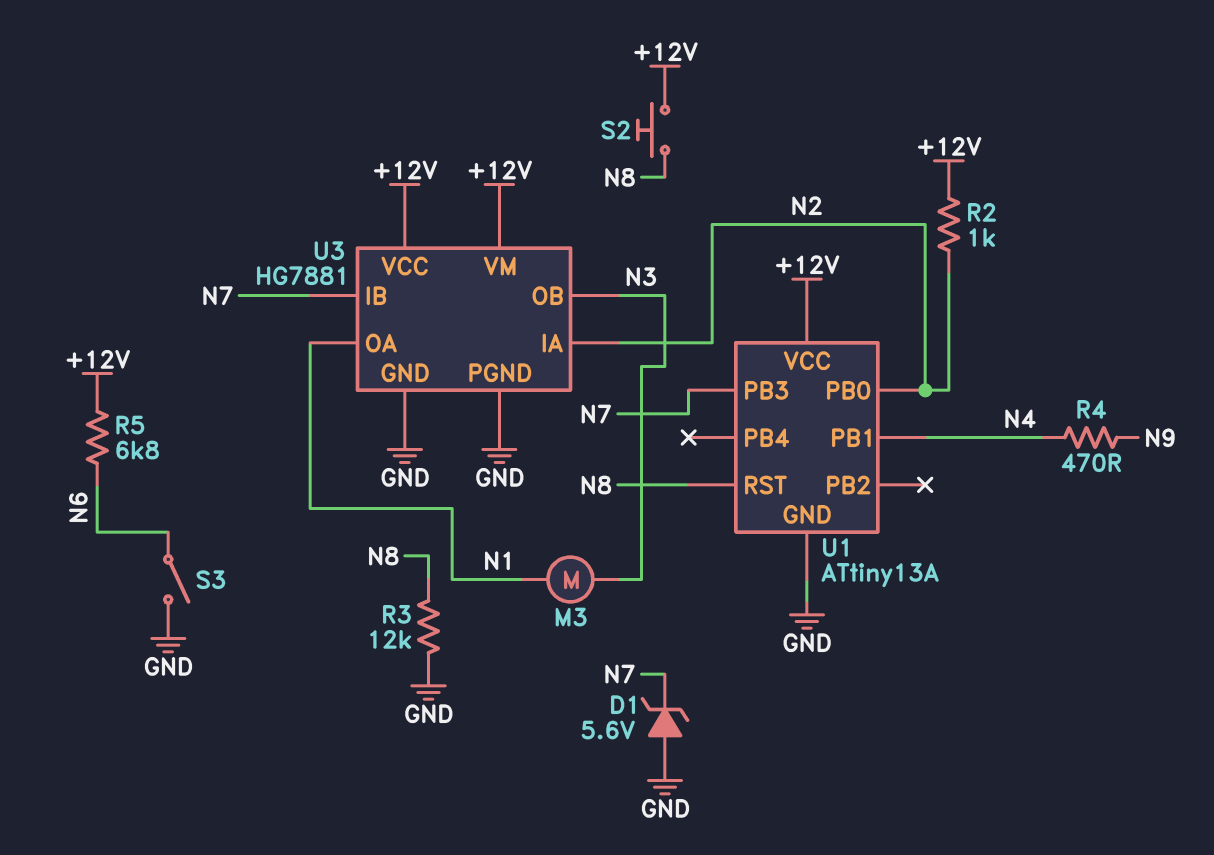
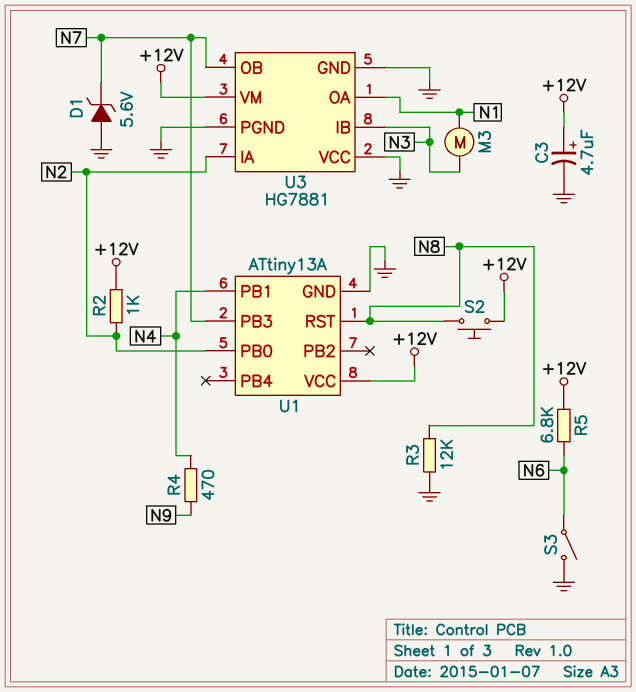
C3: none -> 4.7uF (plus +12V, minus GND)
U3 pin IB: N7 -> N3
U3 pin OB: N3 -> N7
U3 pin VCC: +12V -> GND

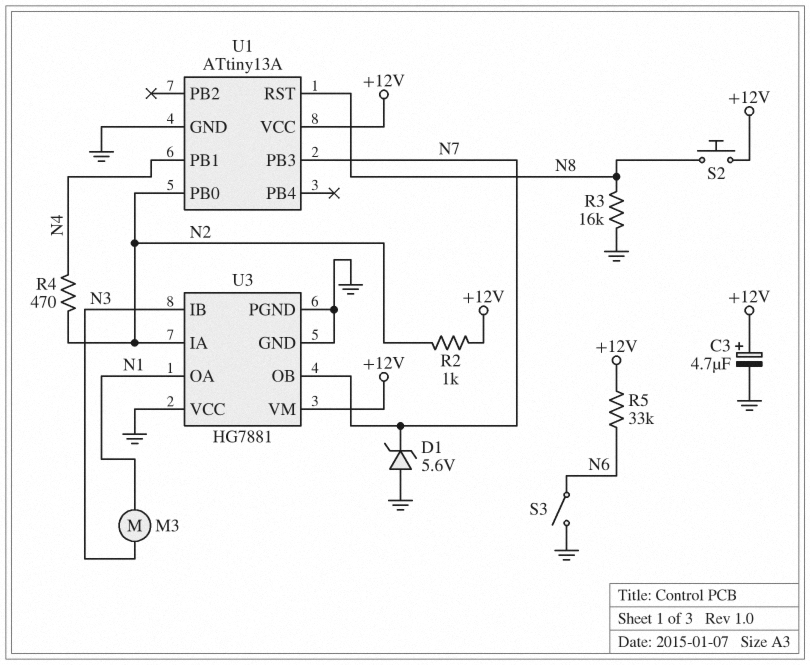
R3: 12k (GND, N8) -> 16k (GND, N8)
R4: 470 (N4, N9) -> 470 (N2, N4)
R5: 6.8k (+12V, N6) -> 33k (+12V, N6)

